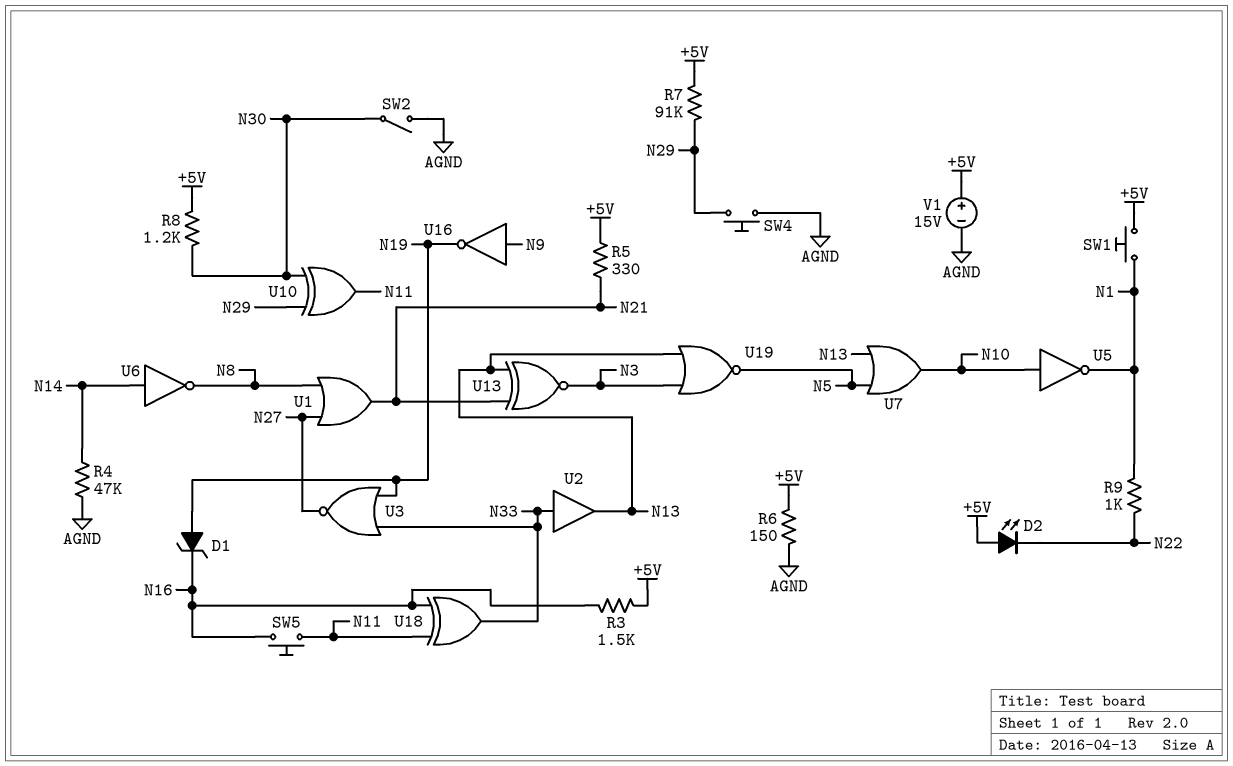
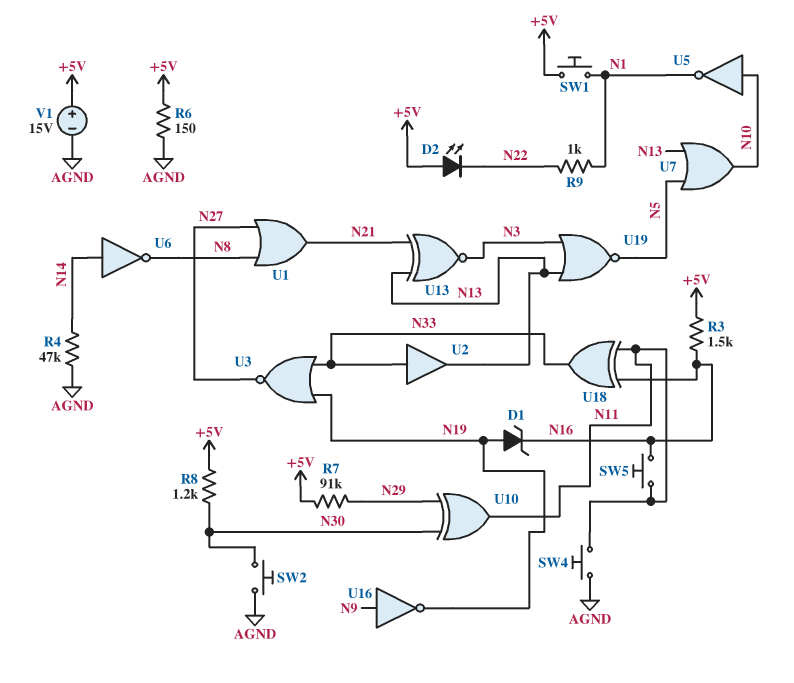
R5: 330 (+5V, N21) -> none
SW2: switch (AGND, N30) -> button (AGND, N30)
SW4: button (AGND, N29) -> button (AGND, N11)

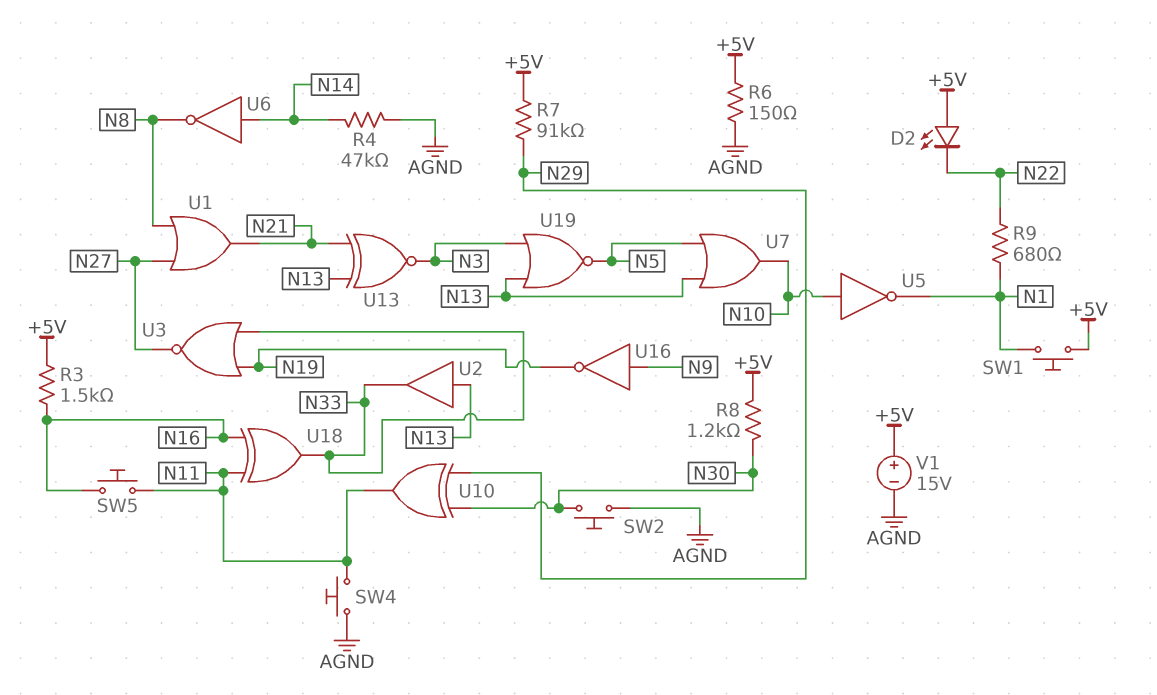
D1: zener (A N19, K N16) -> none
R9: 1k (N1, N22) -> 680 (N1, N22)
U2: buffer (in N33, out N13) -> buffer (in N13, out N33)

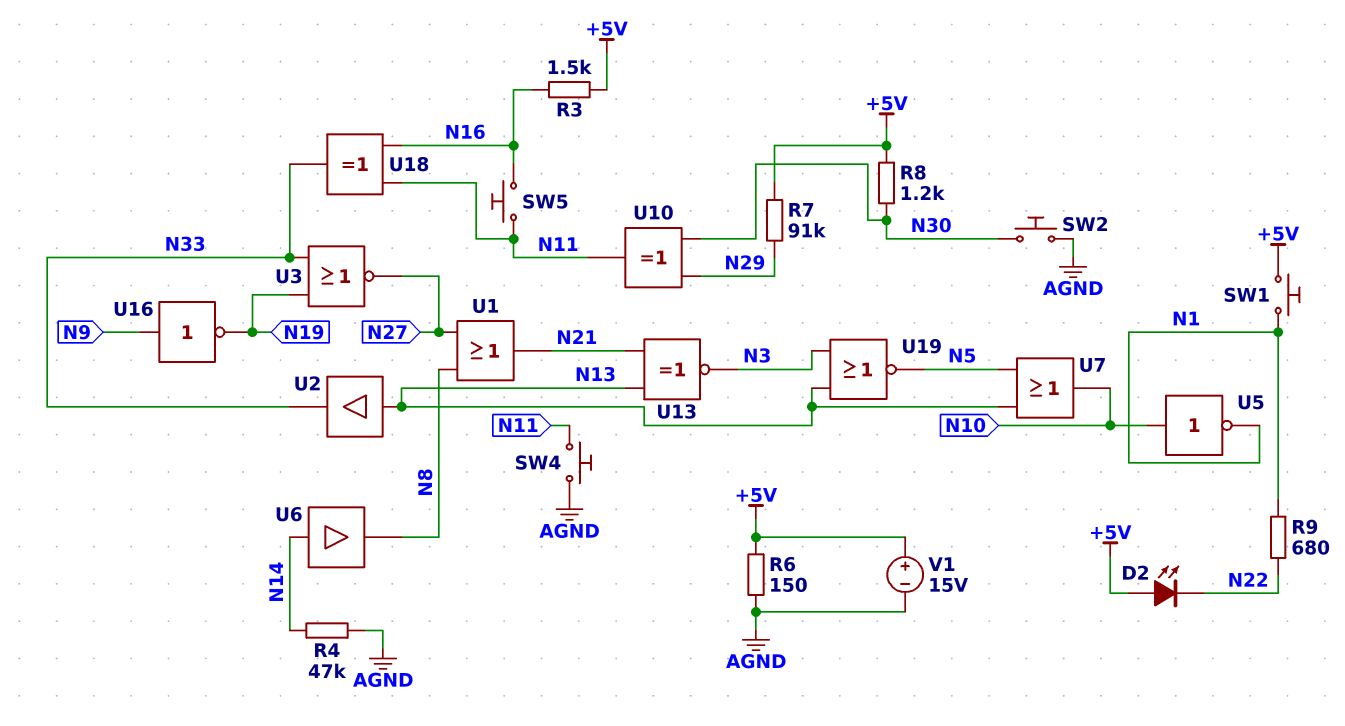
U6: NOT (in N14, out N8) -> buffer (in N14, out N8)

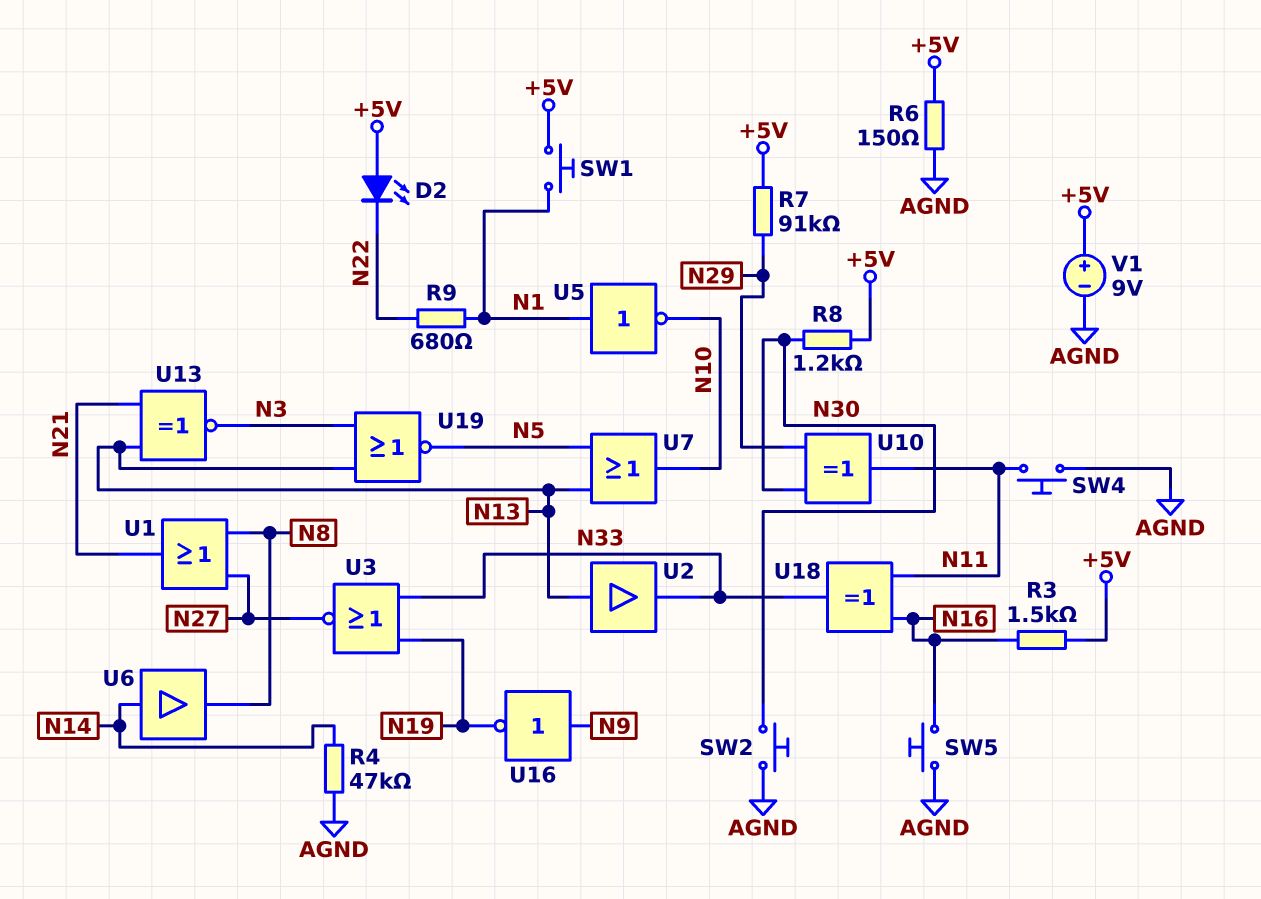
SW5: button (N11, N16) -> button (AGND, N16)
U5: NOT (in N10, out N1) -> NOT (in N1, out N10)
V1: 15V (plus +5V, minus AGND) -> 9V (plus +5V, minus AGND)

